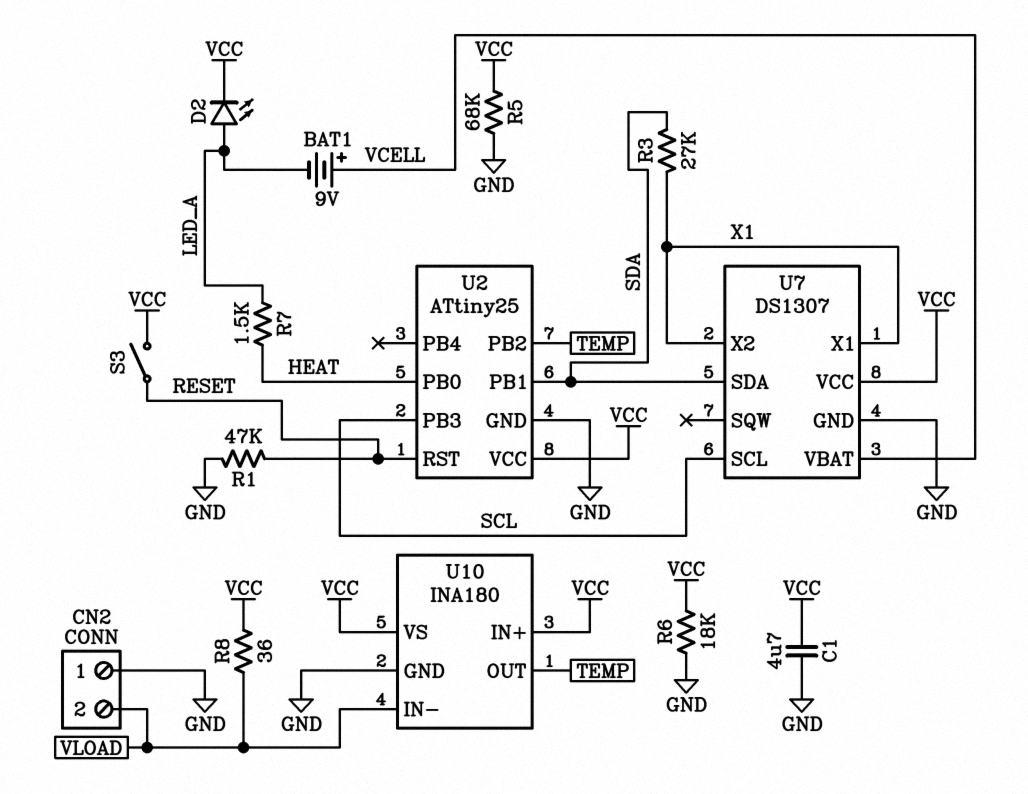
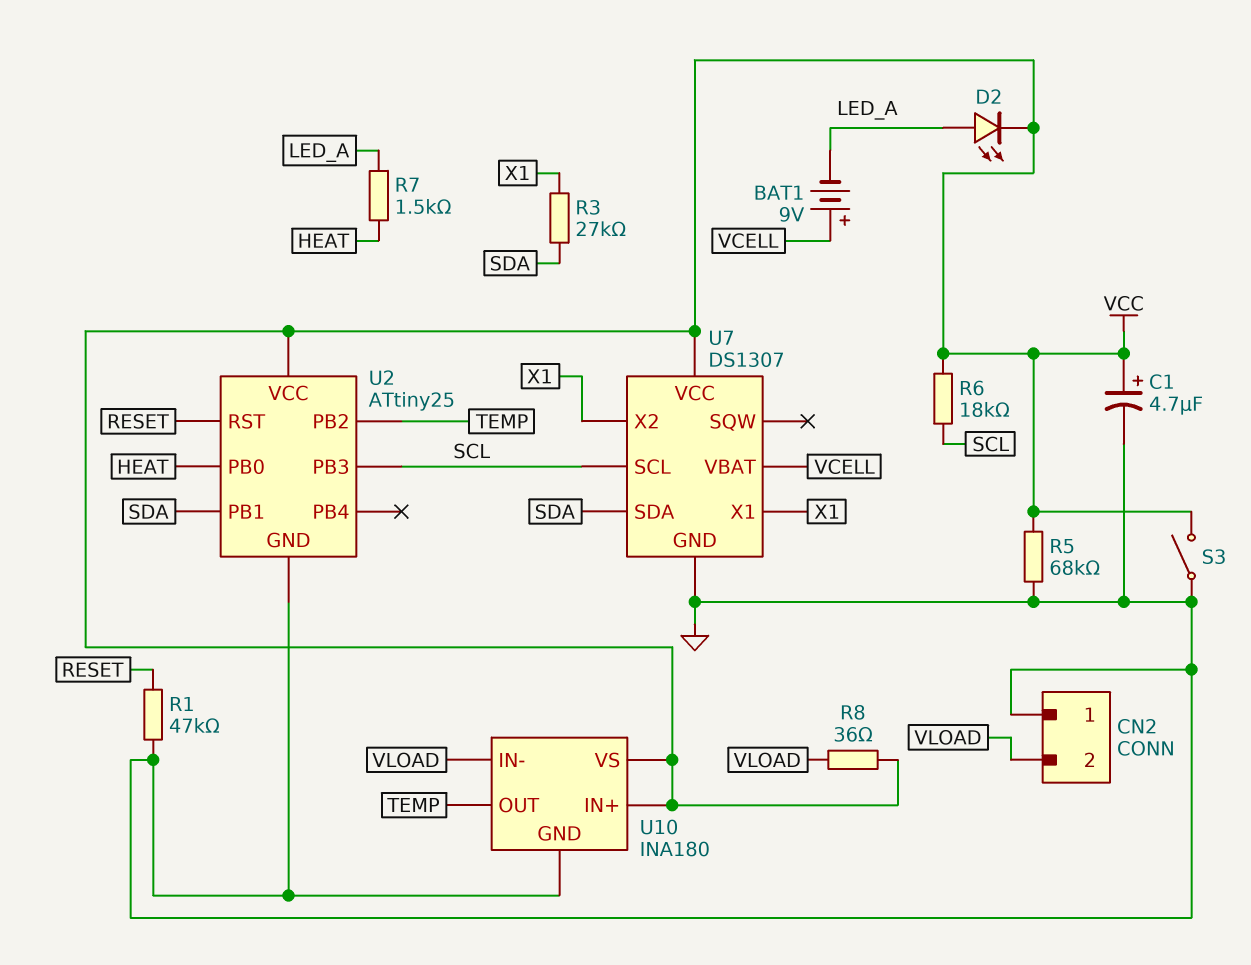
C1: 4.7uF (GND, VCC) -> 4.7uF (plus VCC, minus GND)
R6: 18k (GND, VCC) -> 18k (SCL, VCC)
S3: switch (RESET, VCC) -> switch (GND, VCC)

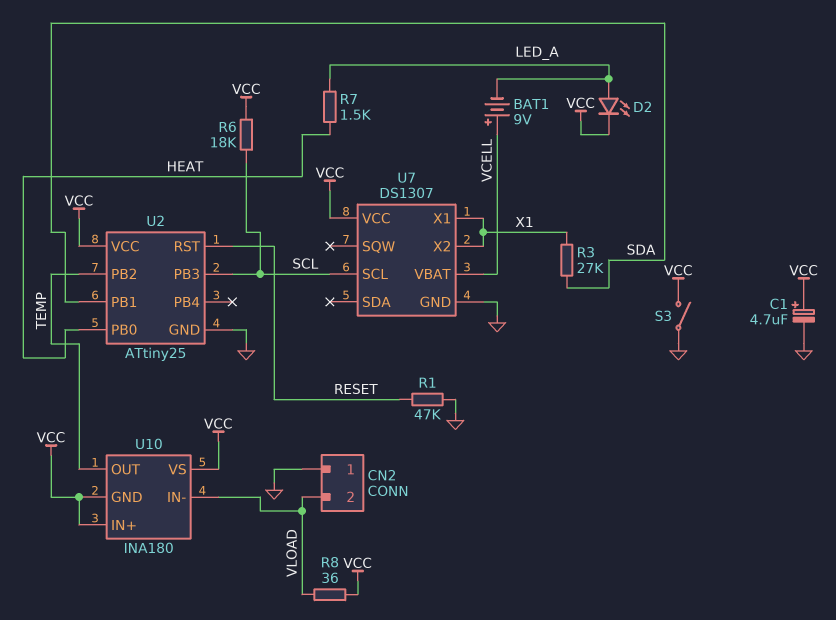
R5: 68k (GND, VCC) -> none
U7 pin SDA: SDA -> none
U10 pin GND: GND -> VCC

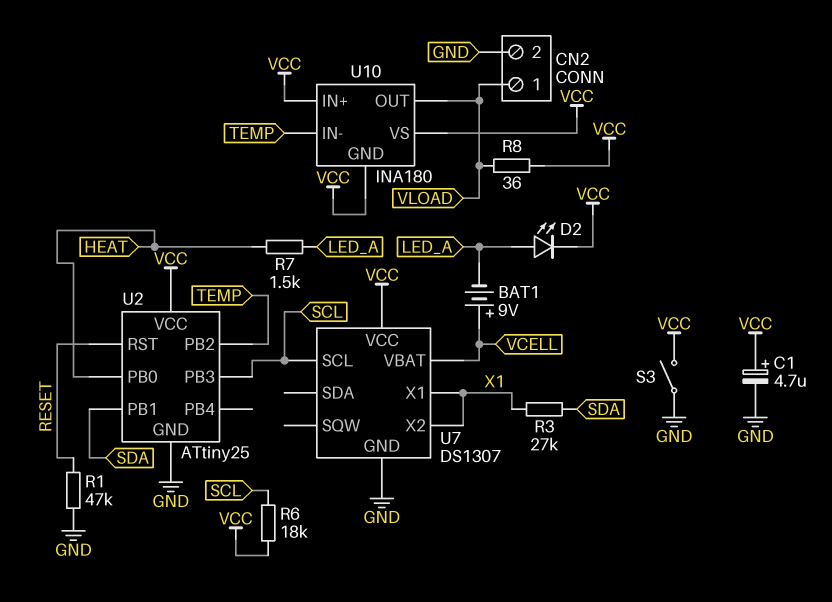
CN2 pin 1: GND -> VLOAD
CN2 pin 2: VLOAD -> GND
U10 pin IN-: VLOAD -> TEMP
U10 pin OUT: TEMP -> VLOAD

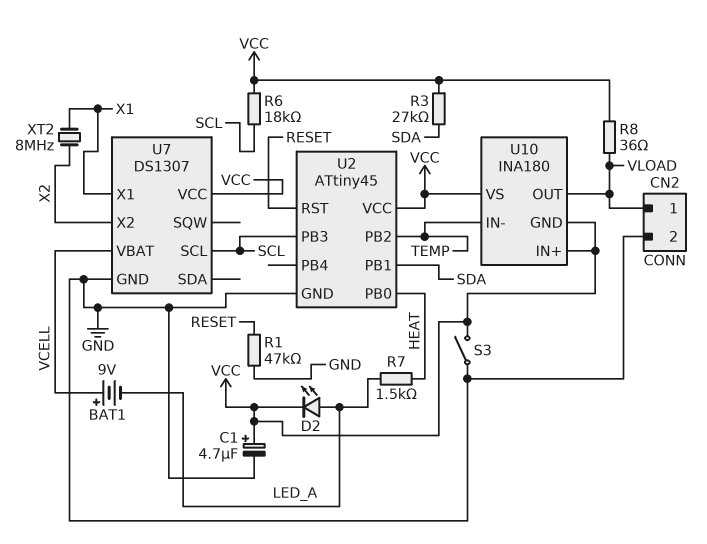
R3: 27k (SDA, X1) -> 27k (SDA, VCC)
U2: ATtiny25 -> ATtiny45
U7 pin X2: X1 -> X2
XT2: none -> 8MHz (X1, X2)

